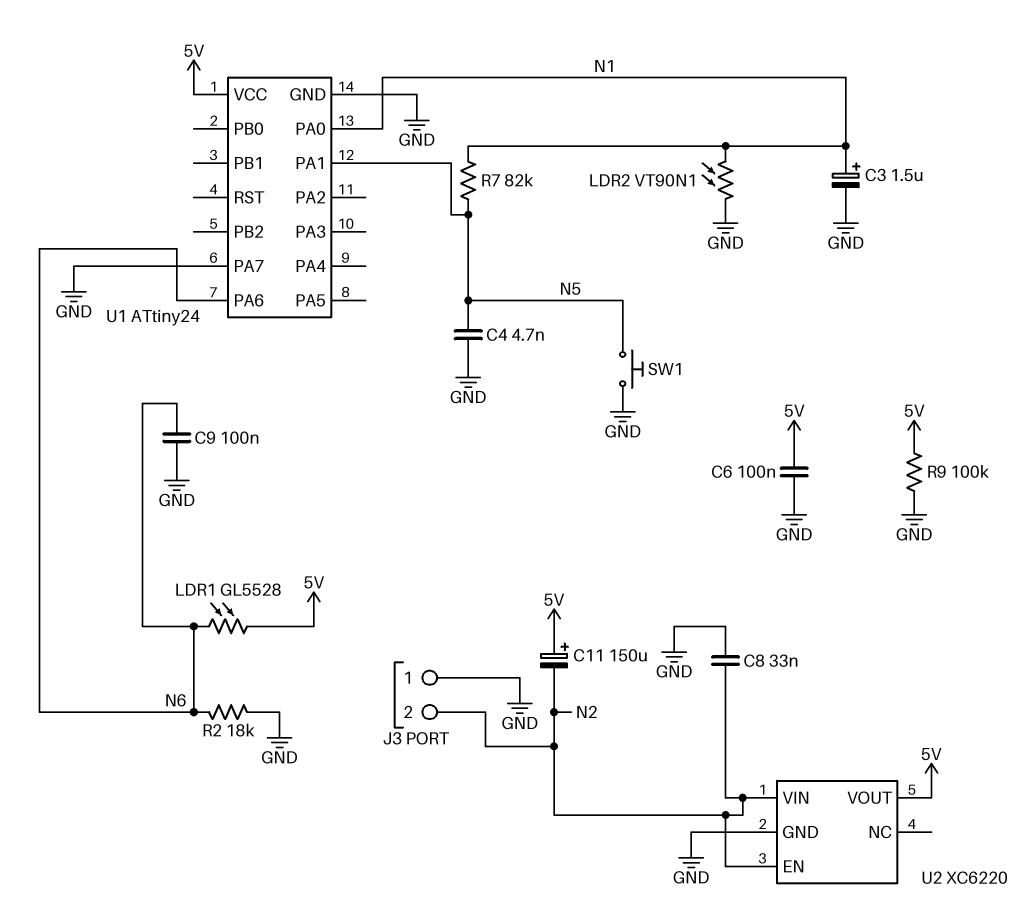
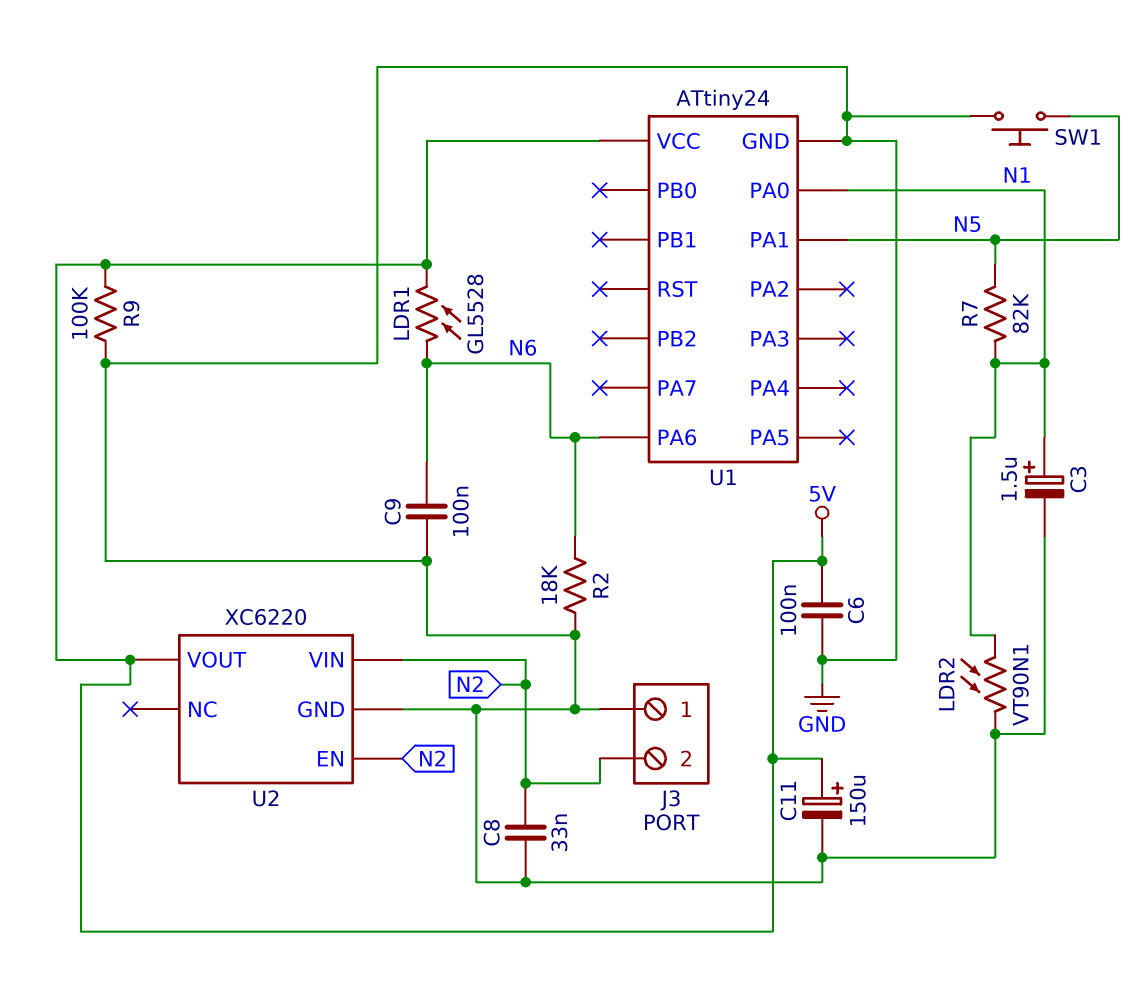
C4: 4.7nF (GND, N5) -> none
C11: 150uF (plus 5V, minus N2) -> 150uF (plus 5V, minus GND)
U1 pin PA7: GND -> none

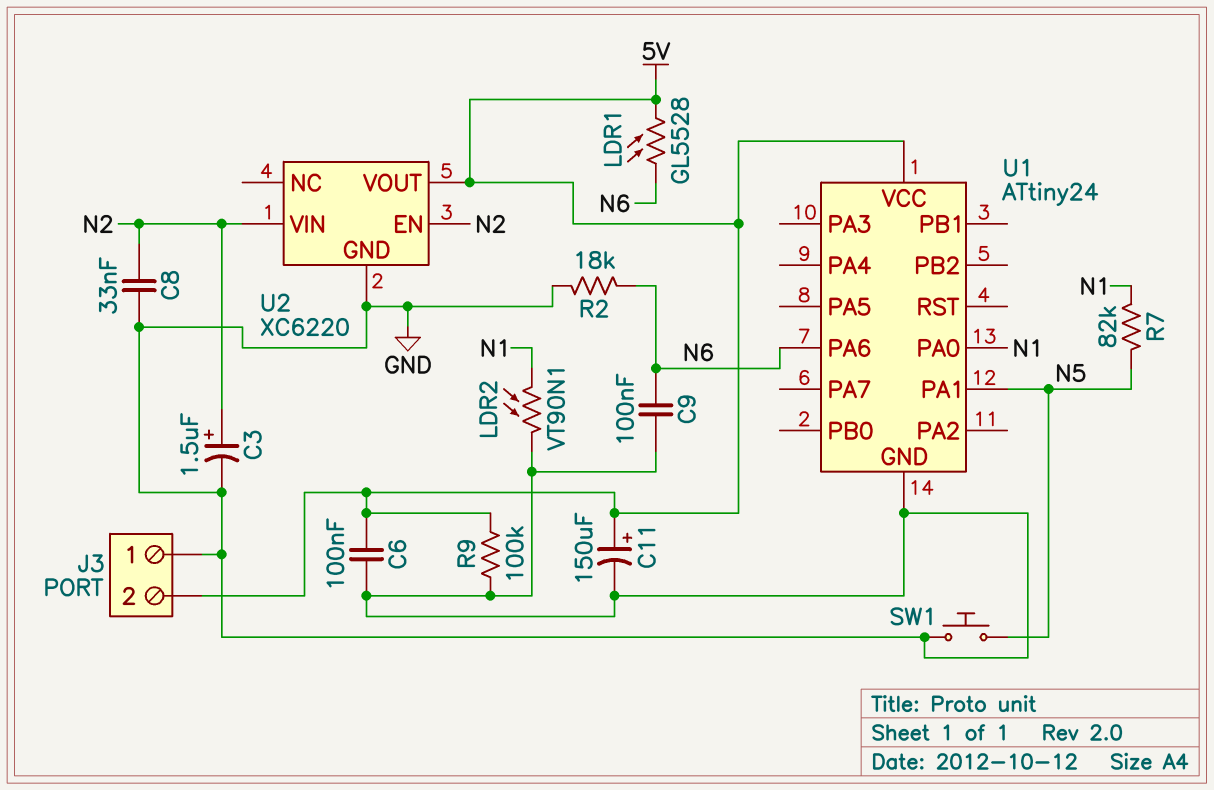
C3: 1.5uF (plus N1, minus GND) -> 1.5uF (plus N2, minus GND)
J3 pin 2: N2 -> 5V

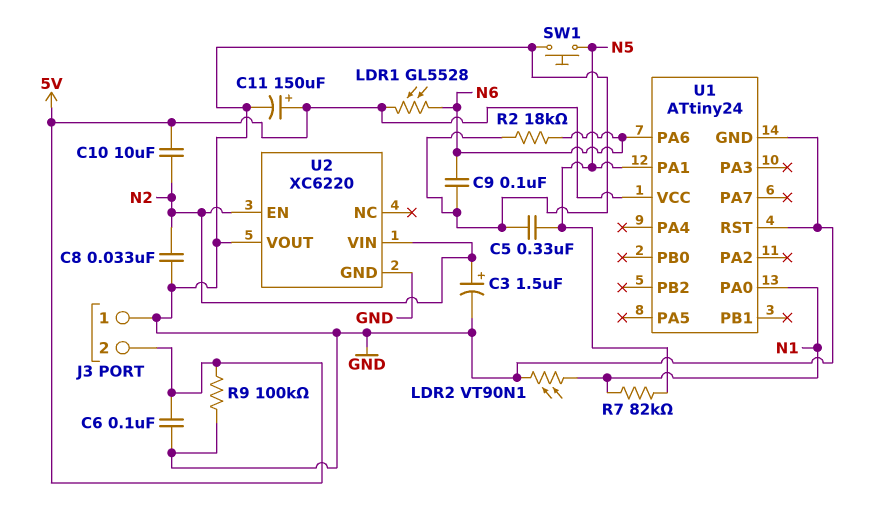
C5: none -> 330nF (GND, N5)
C10: none -> 10uF (5V, N2)
U1 pin RST: none -> GND
U2 pin VOUT: 5V -> GND

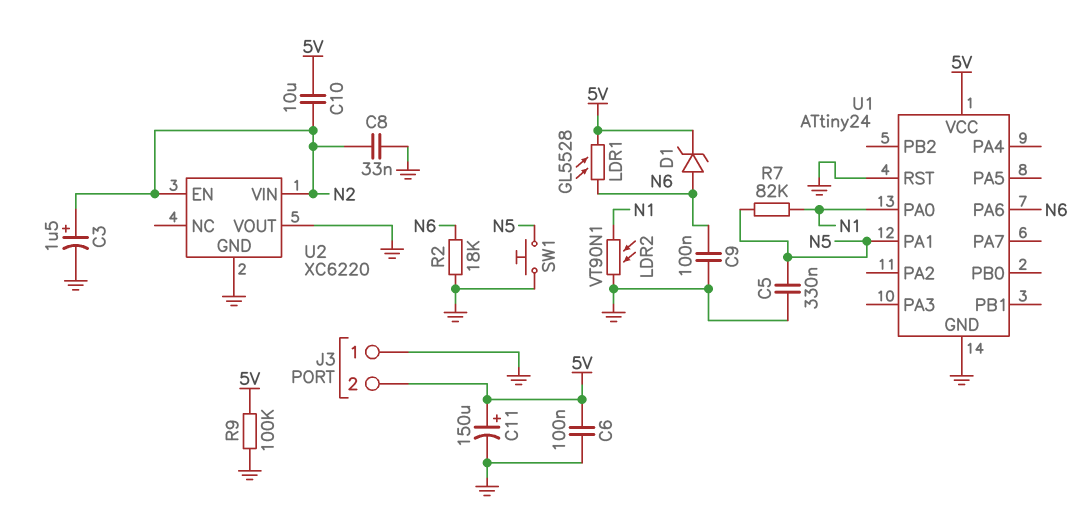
D1: none -> zener (A N6, K 5V)

